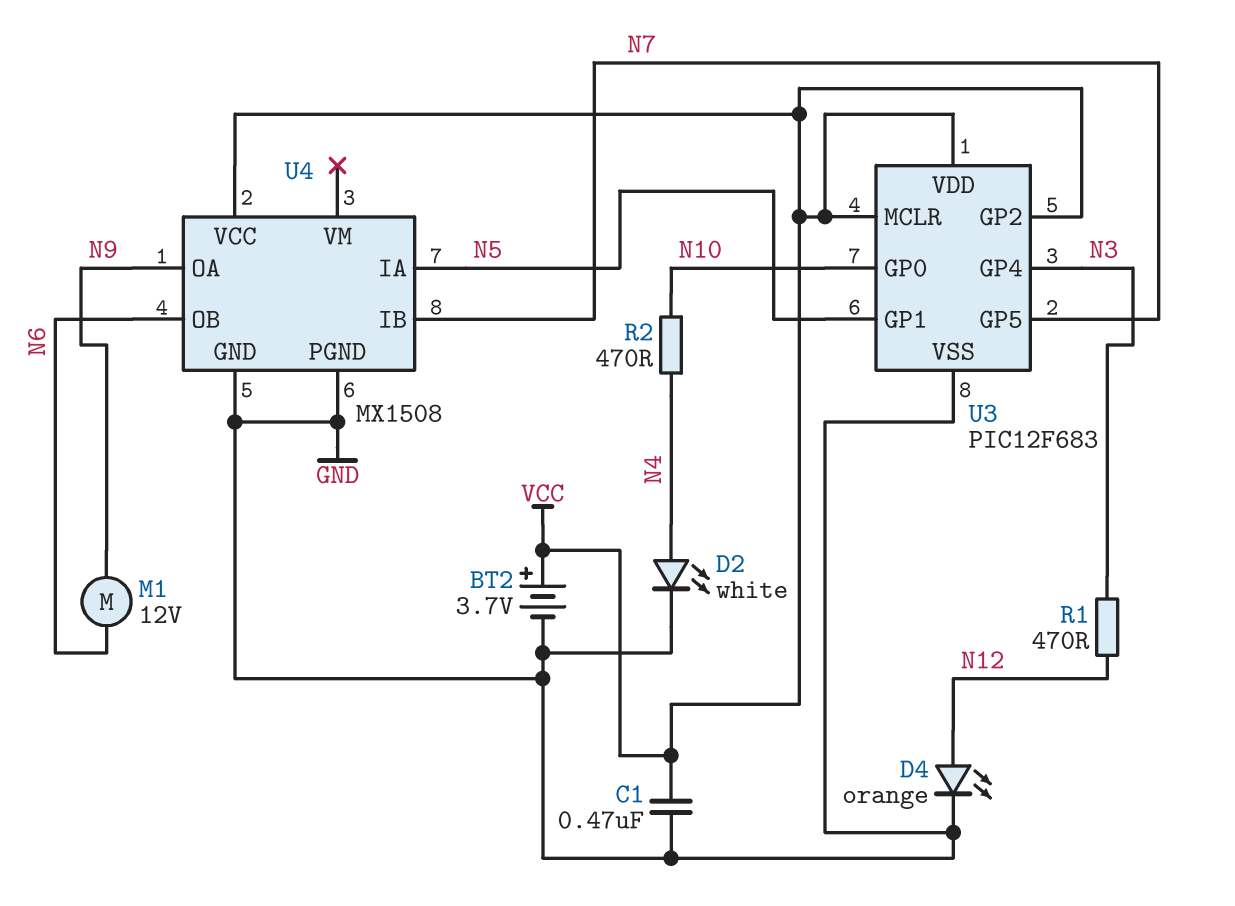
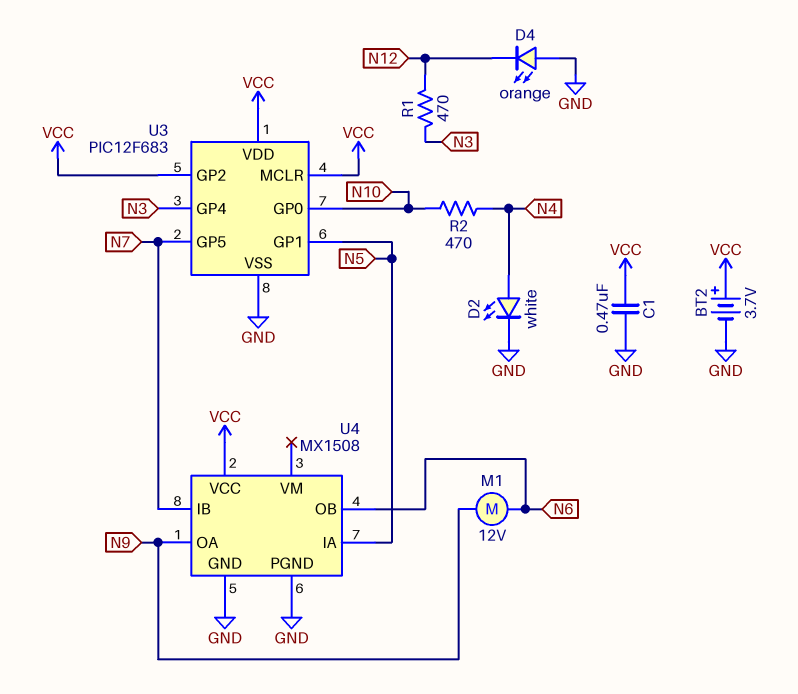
D4: LED orange (A N12, K GND) -> LED orange (A GND, K N12)

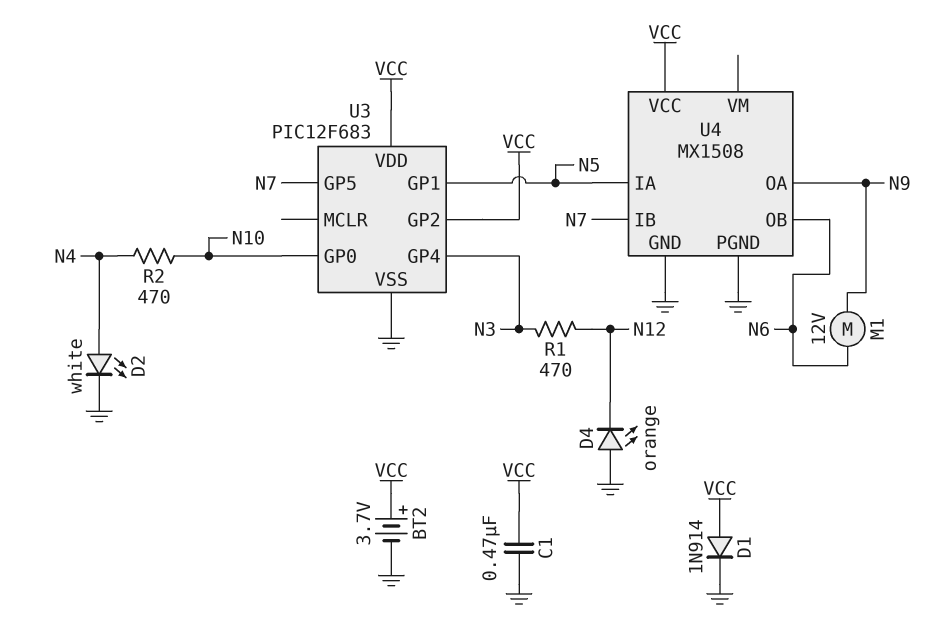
D1: none -> diode 1N914 (A VCC, K GND)
U3 pin MCLR: VCC -> none

